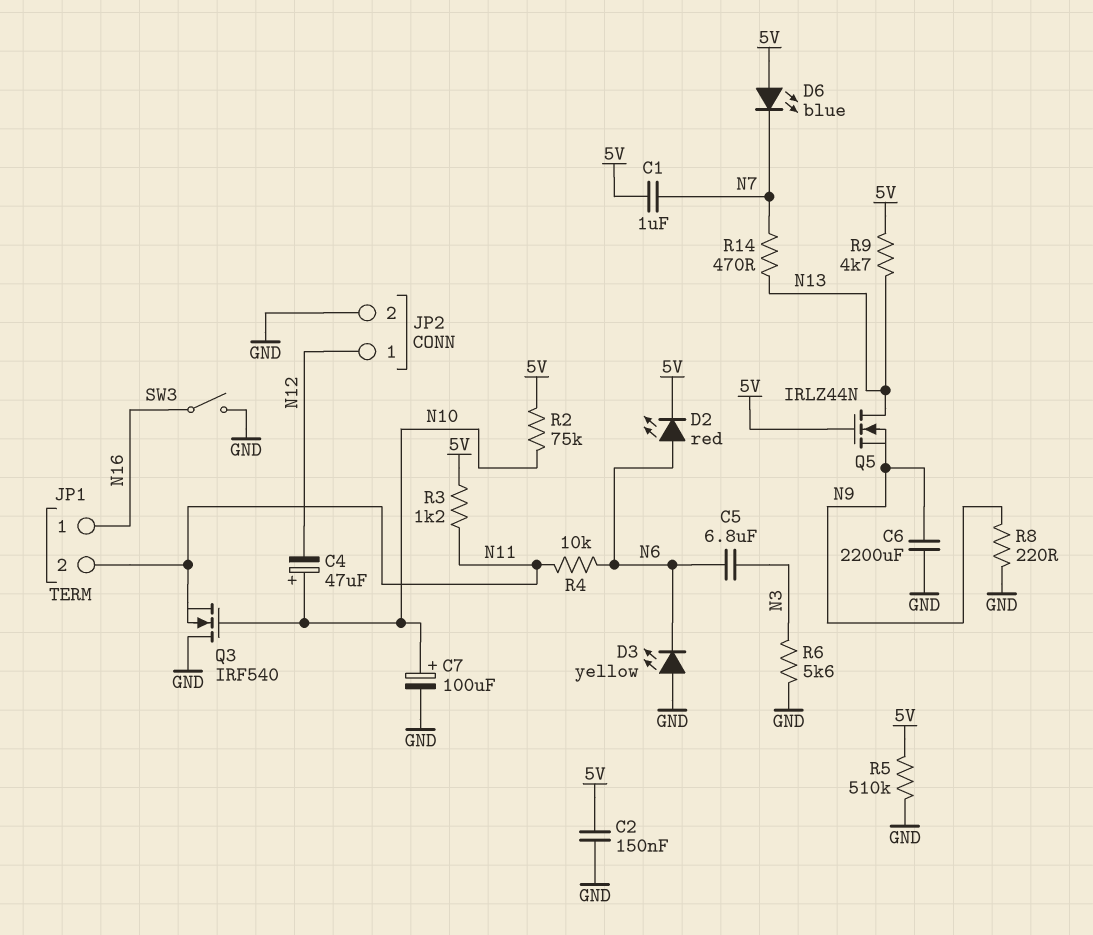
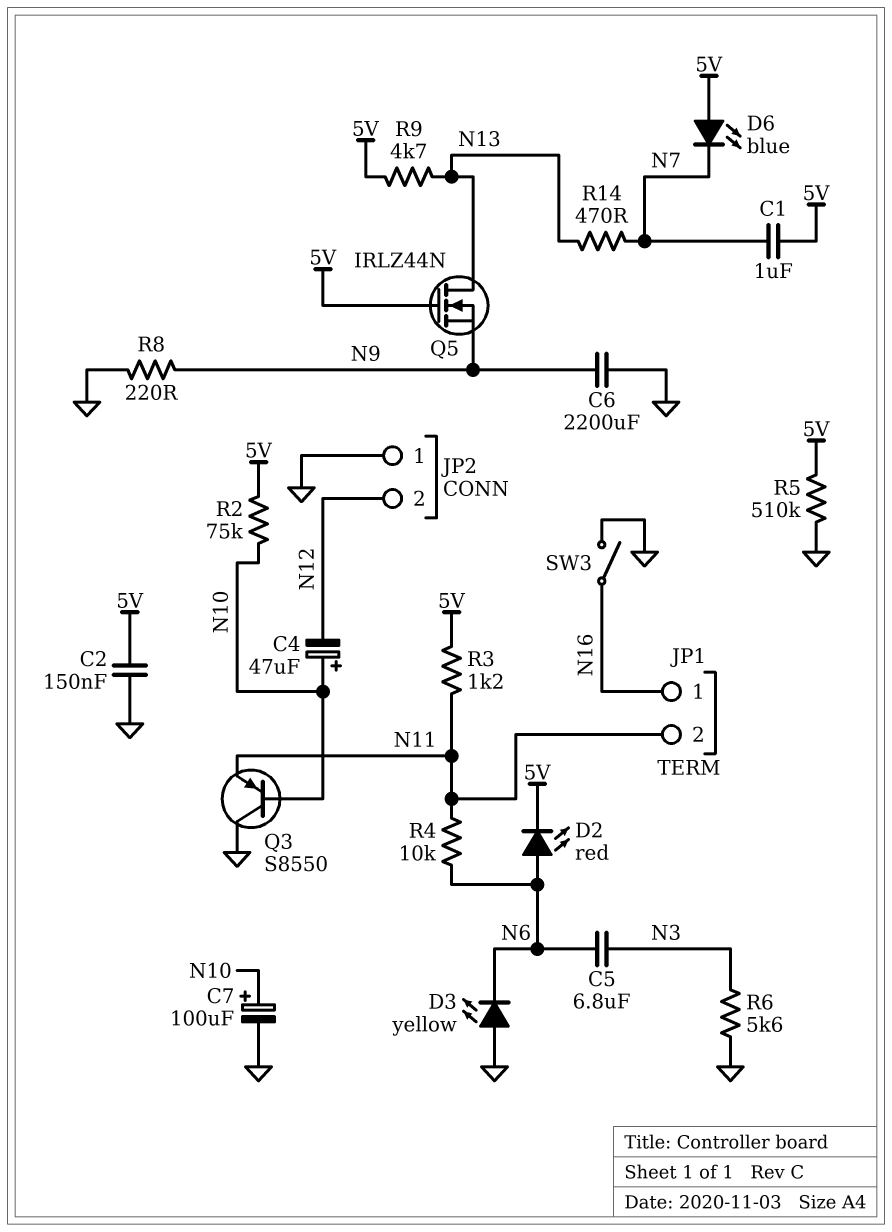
JP2 pin 1: N12 -> GND
JP2 pin 2: GND -> N12
Q3: NMOS IRF540 (G N10, D GND, S N11) -> PNP S8550 (B N10, C GND, E N11)

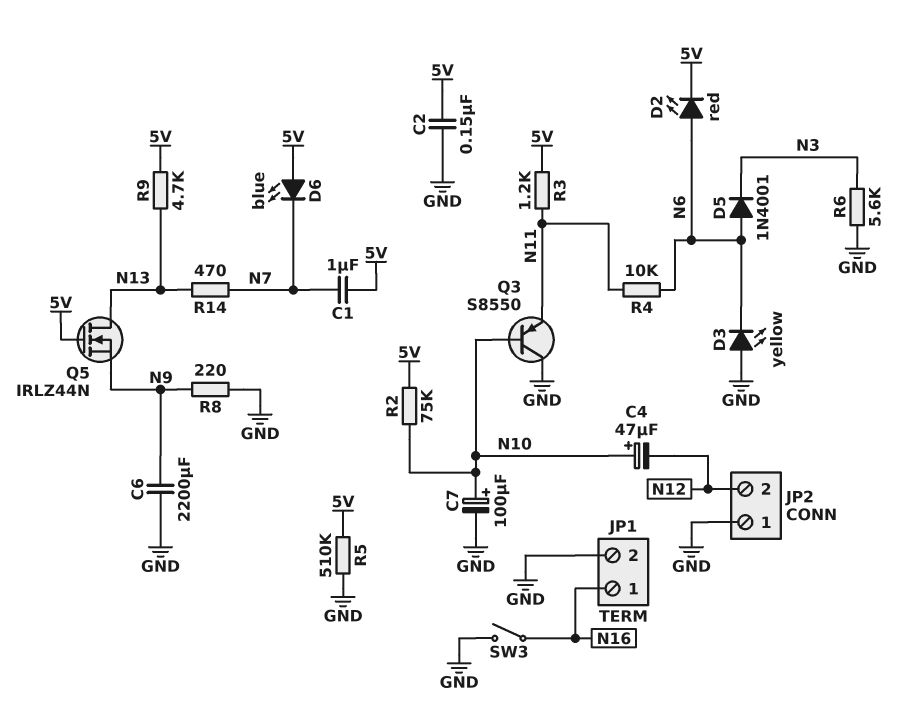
C5: 6.8uF (N3, N6) -> none
D5: none -> diode 1N4001 (A N6, K N3)
JP1 pin 2: N11 -> GND

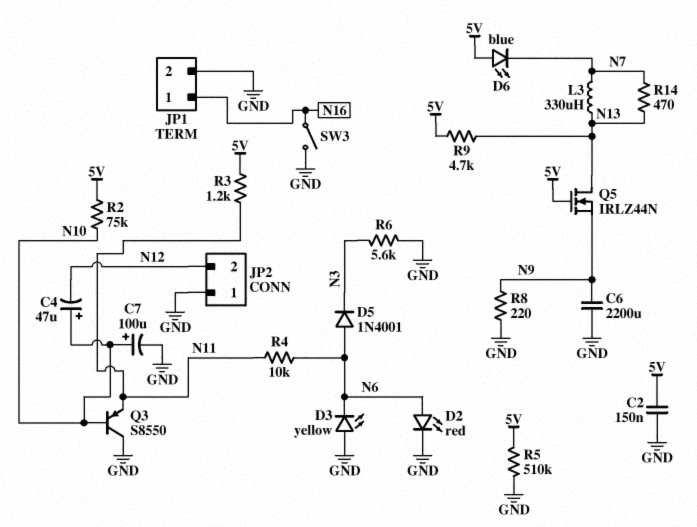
C1: 1uF (5V, N7) -> none
D2: LED red (A N6, K 5V) -> LED red (A N6, K GND)
L3: none -> 330uH (N7, N13)

